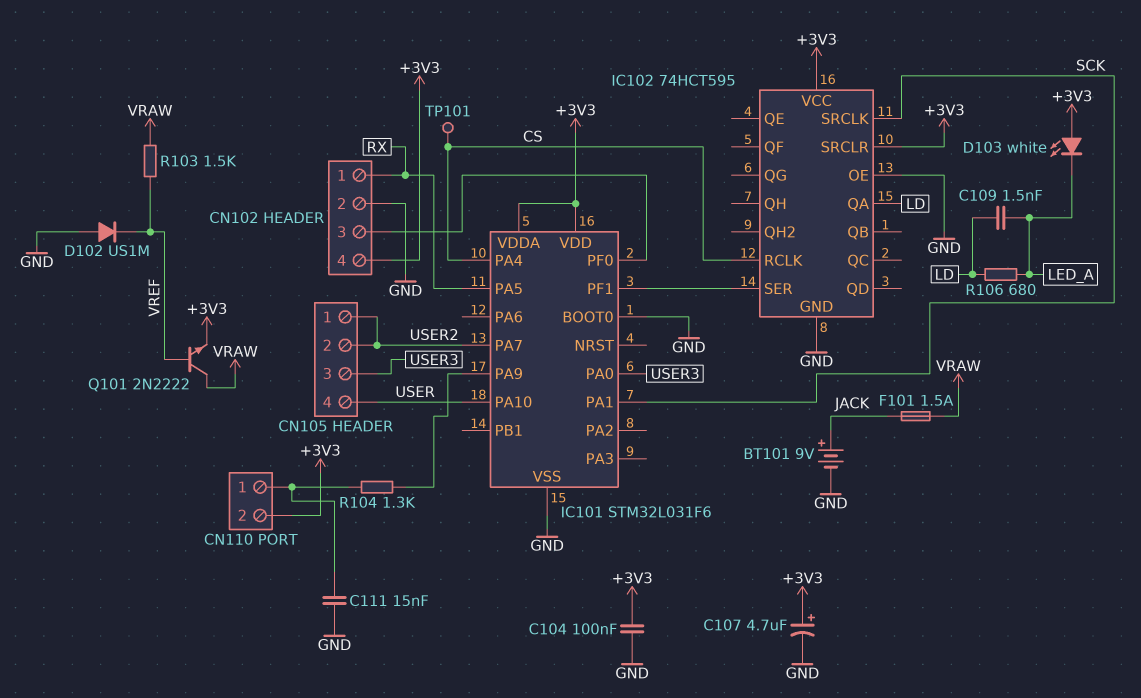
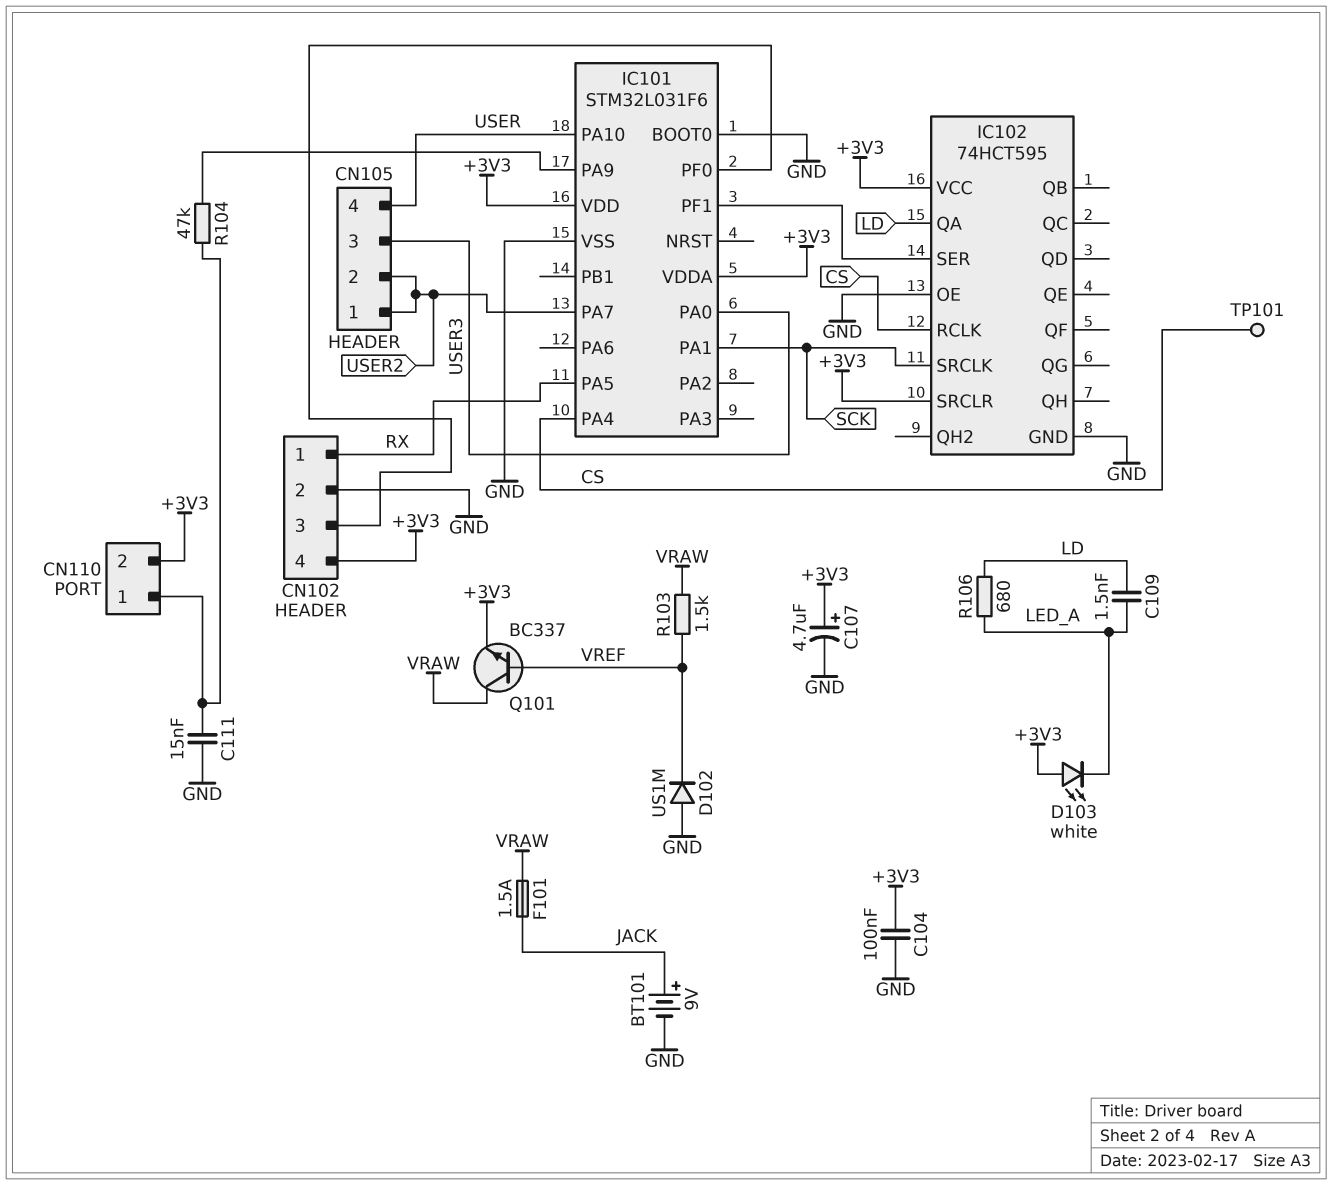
Q101: NPN 2N2222 (B VREF, C VRAW, E +3V3) -> NPN BC337 (B VREF, C VRAW, E +3V3)
R104: 1.3k (CN110/1, IC101/PA9) -> 47k (CN110/1, IC101/PA9)

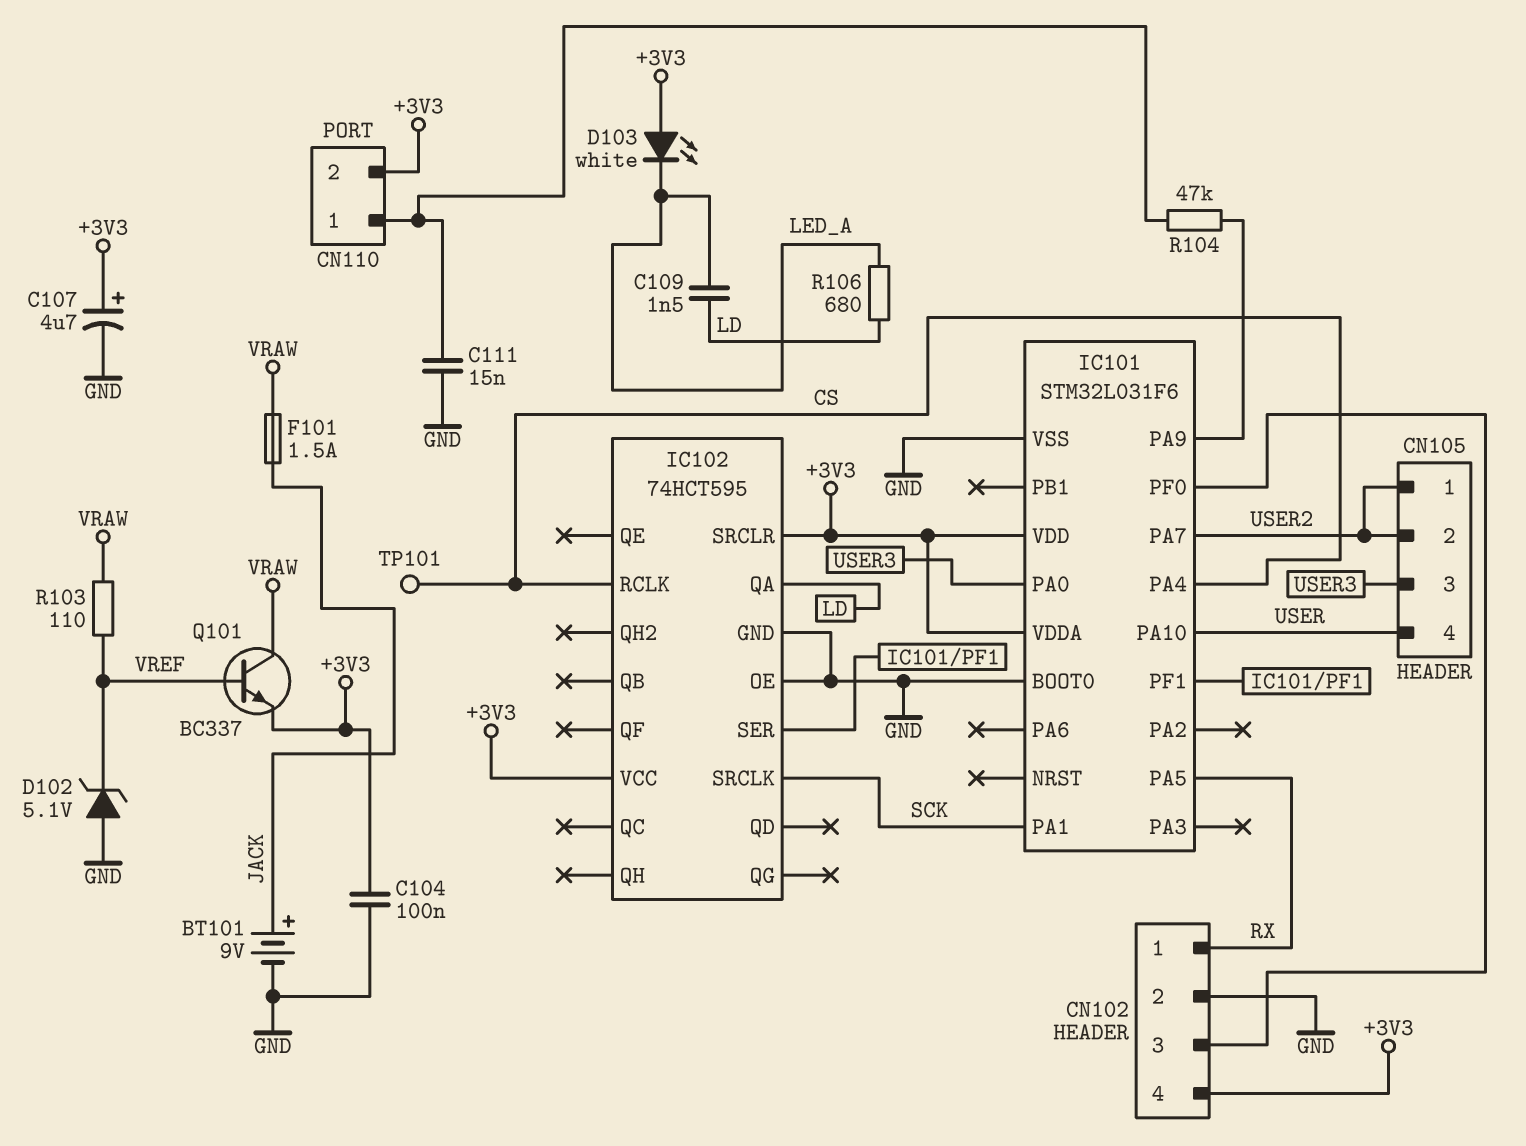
D102: diode US1M (A GND, K VREF) -> zener 5.1V (A GND, K VREF)
R103: 1.5k (VRAW, VREF) -> 110 (VRAW, VREF)

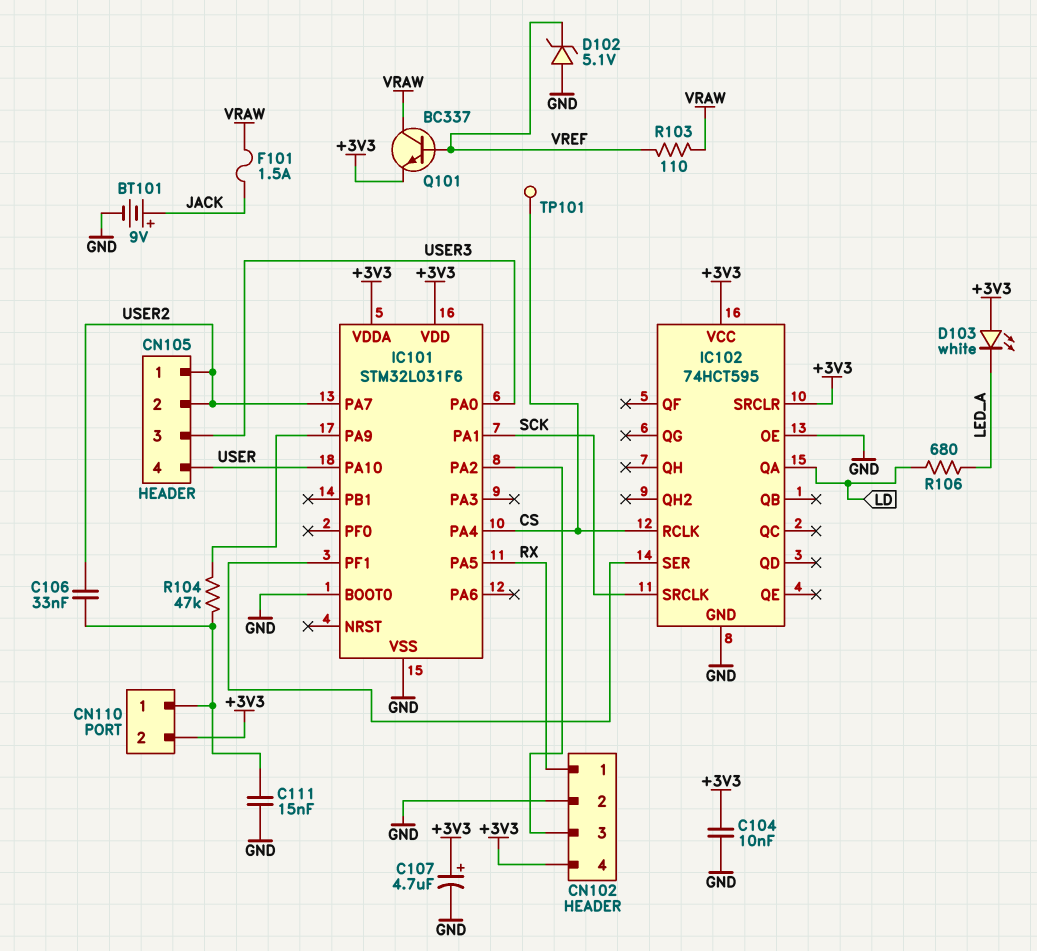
C104: 100nF (+3V3, GND) -> 10nF (+3V3, GND)
C106: none -> 33nF (CN110/1, USER2)
C109: 1.5nF (LD, LED_A) -> none
IC101 pin PA2: none -> CN102/3
IC101 pin PF0: CN102/3 -> none

